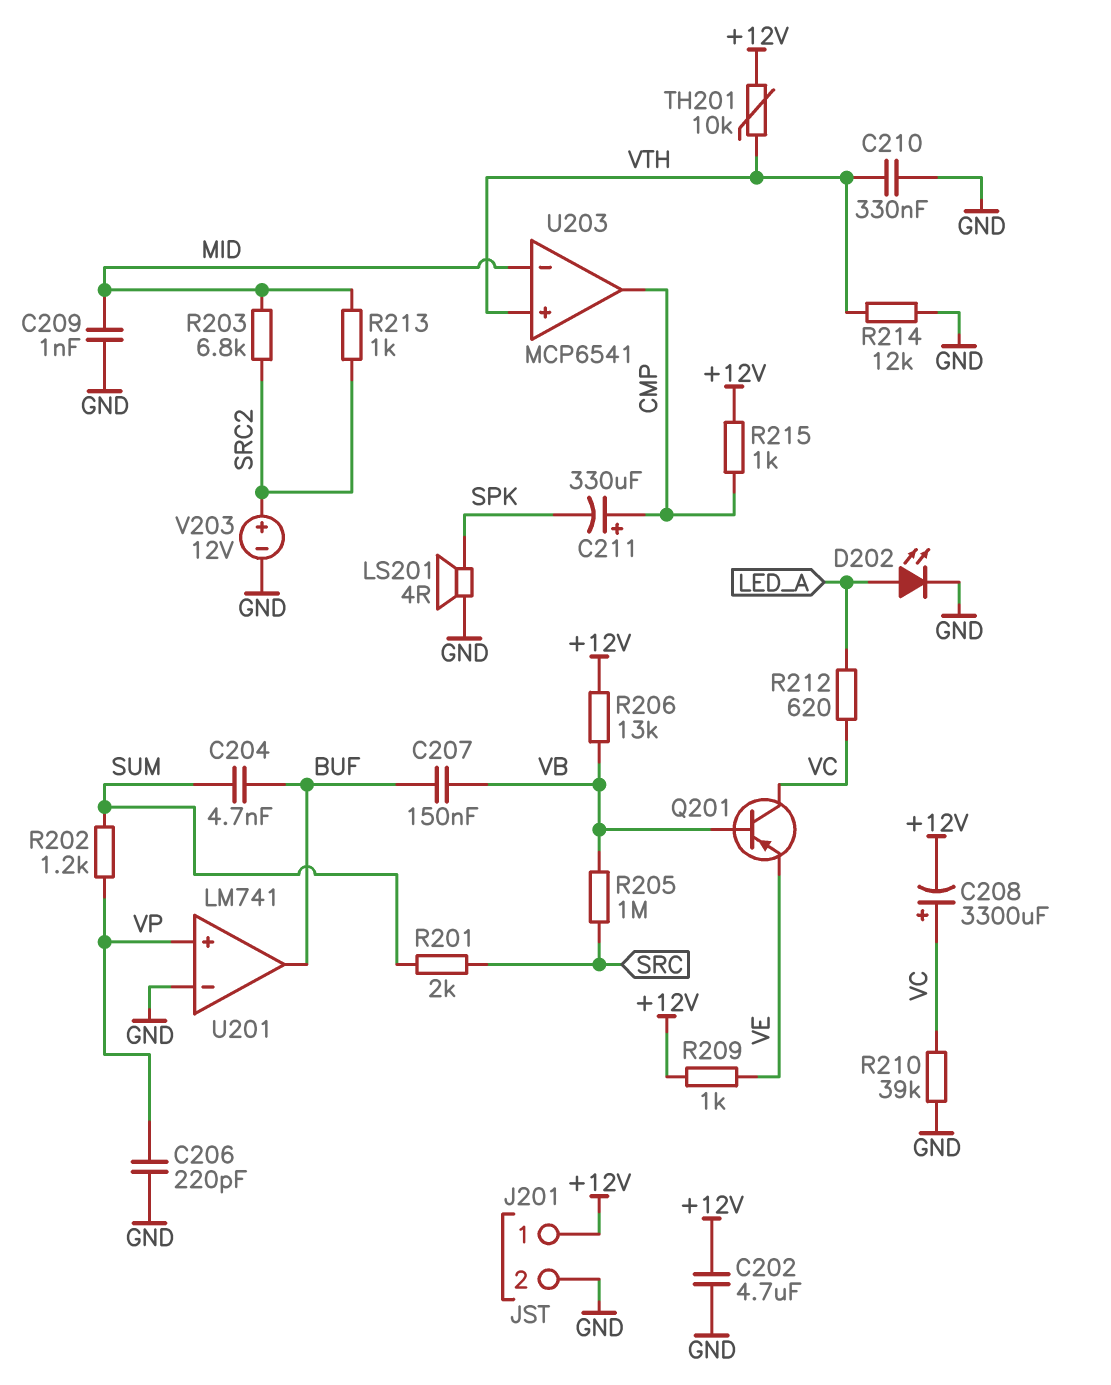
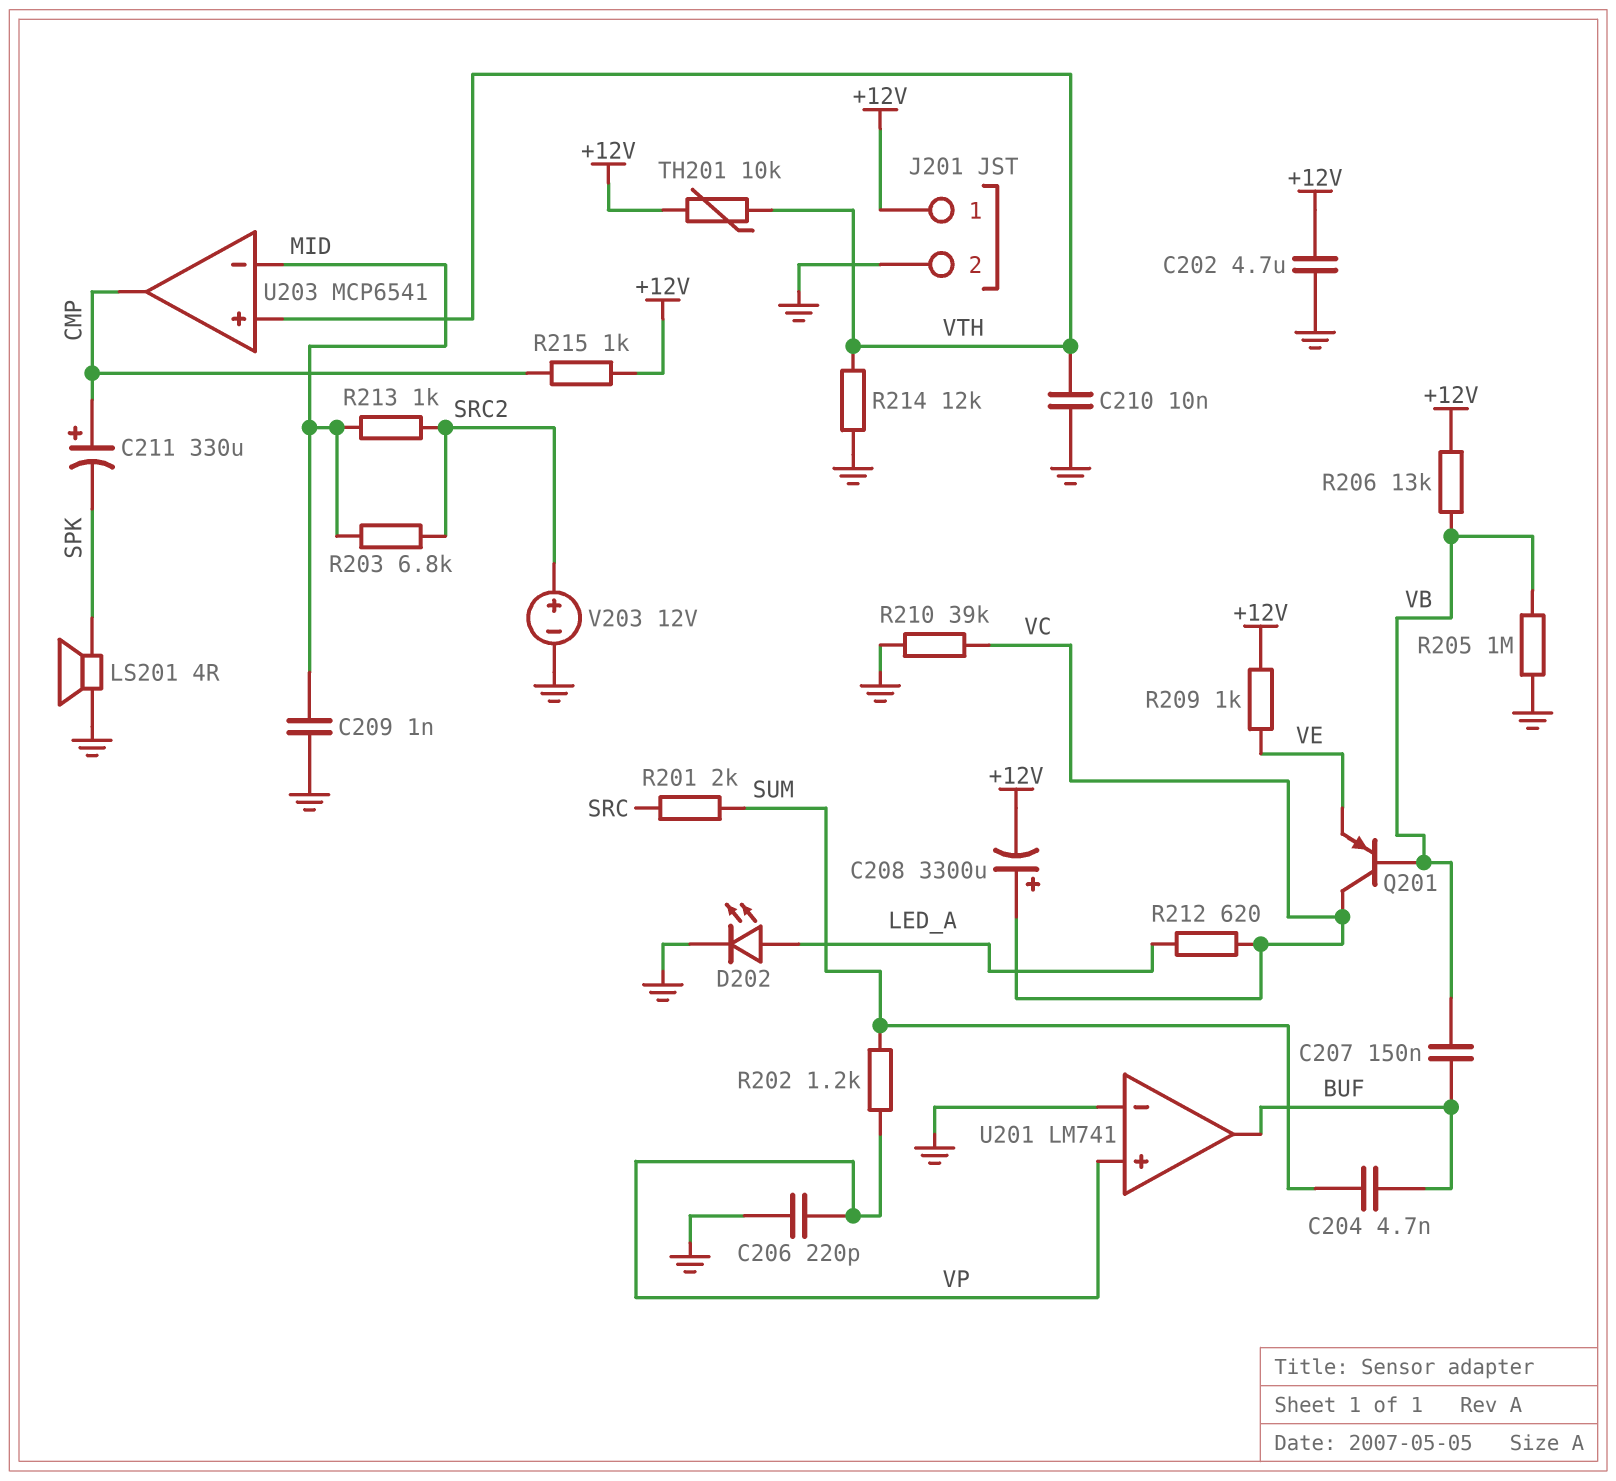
C210: 330nF (GND, VTH) -> 10nF (GND, VTH)
R205: 1M (SRC, VB) -> 1M (GND, VB)

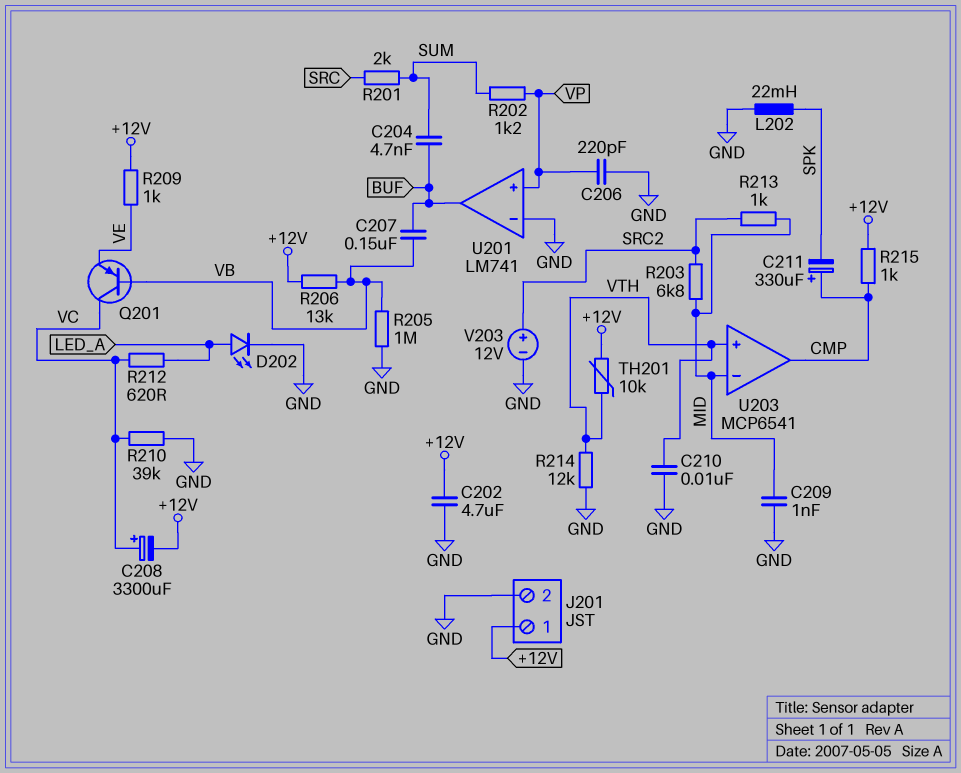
L202: none -> 22mH (GND, SPK)
LS201: speaker 4R (GND, SPK) -> none

